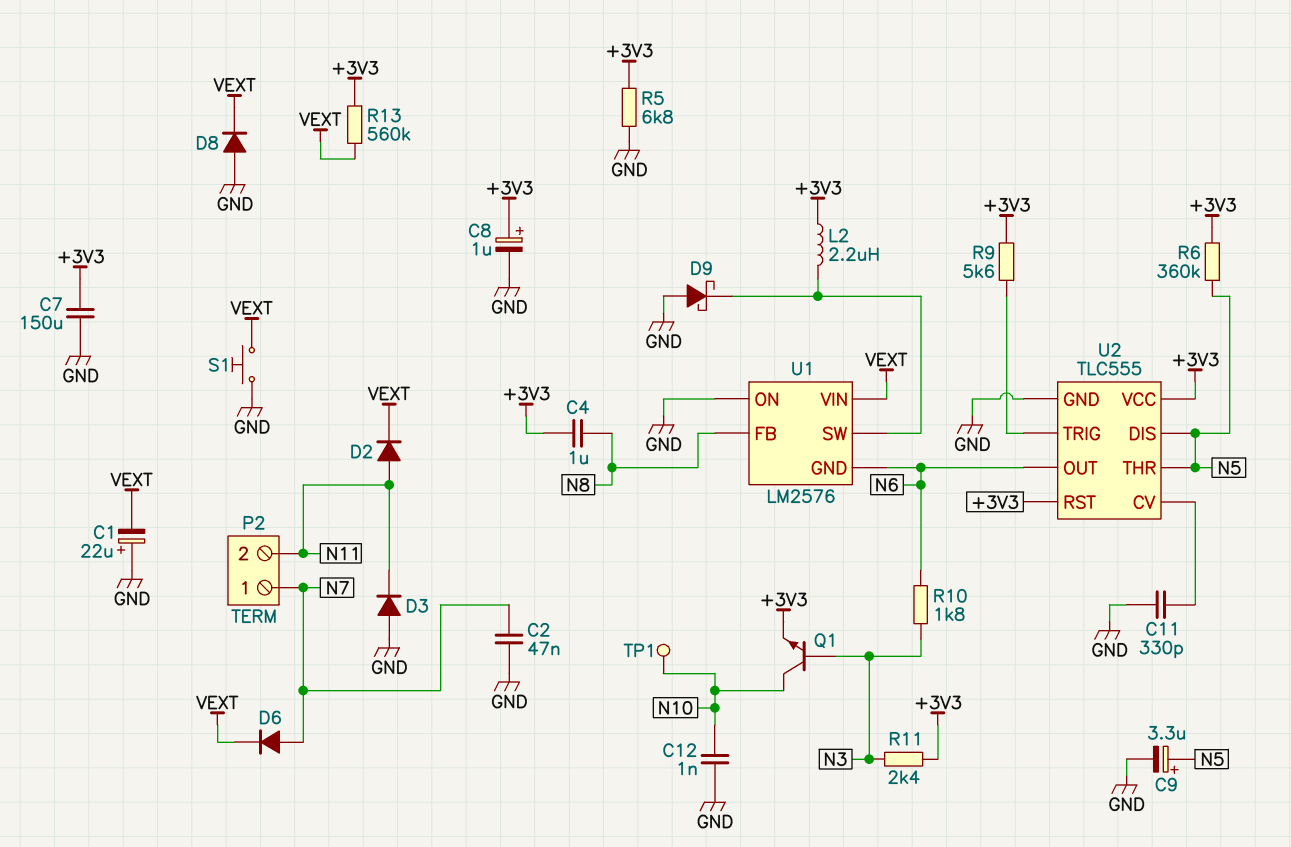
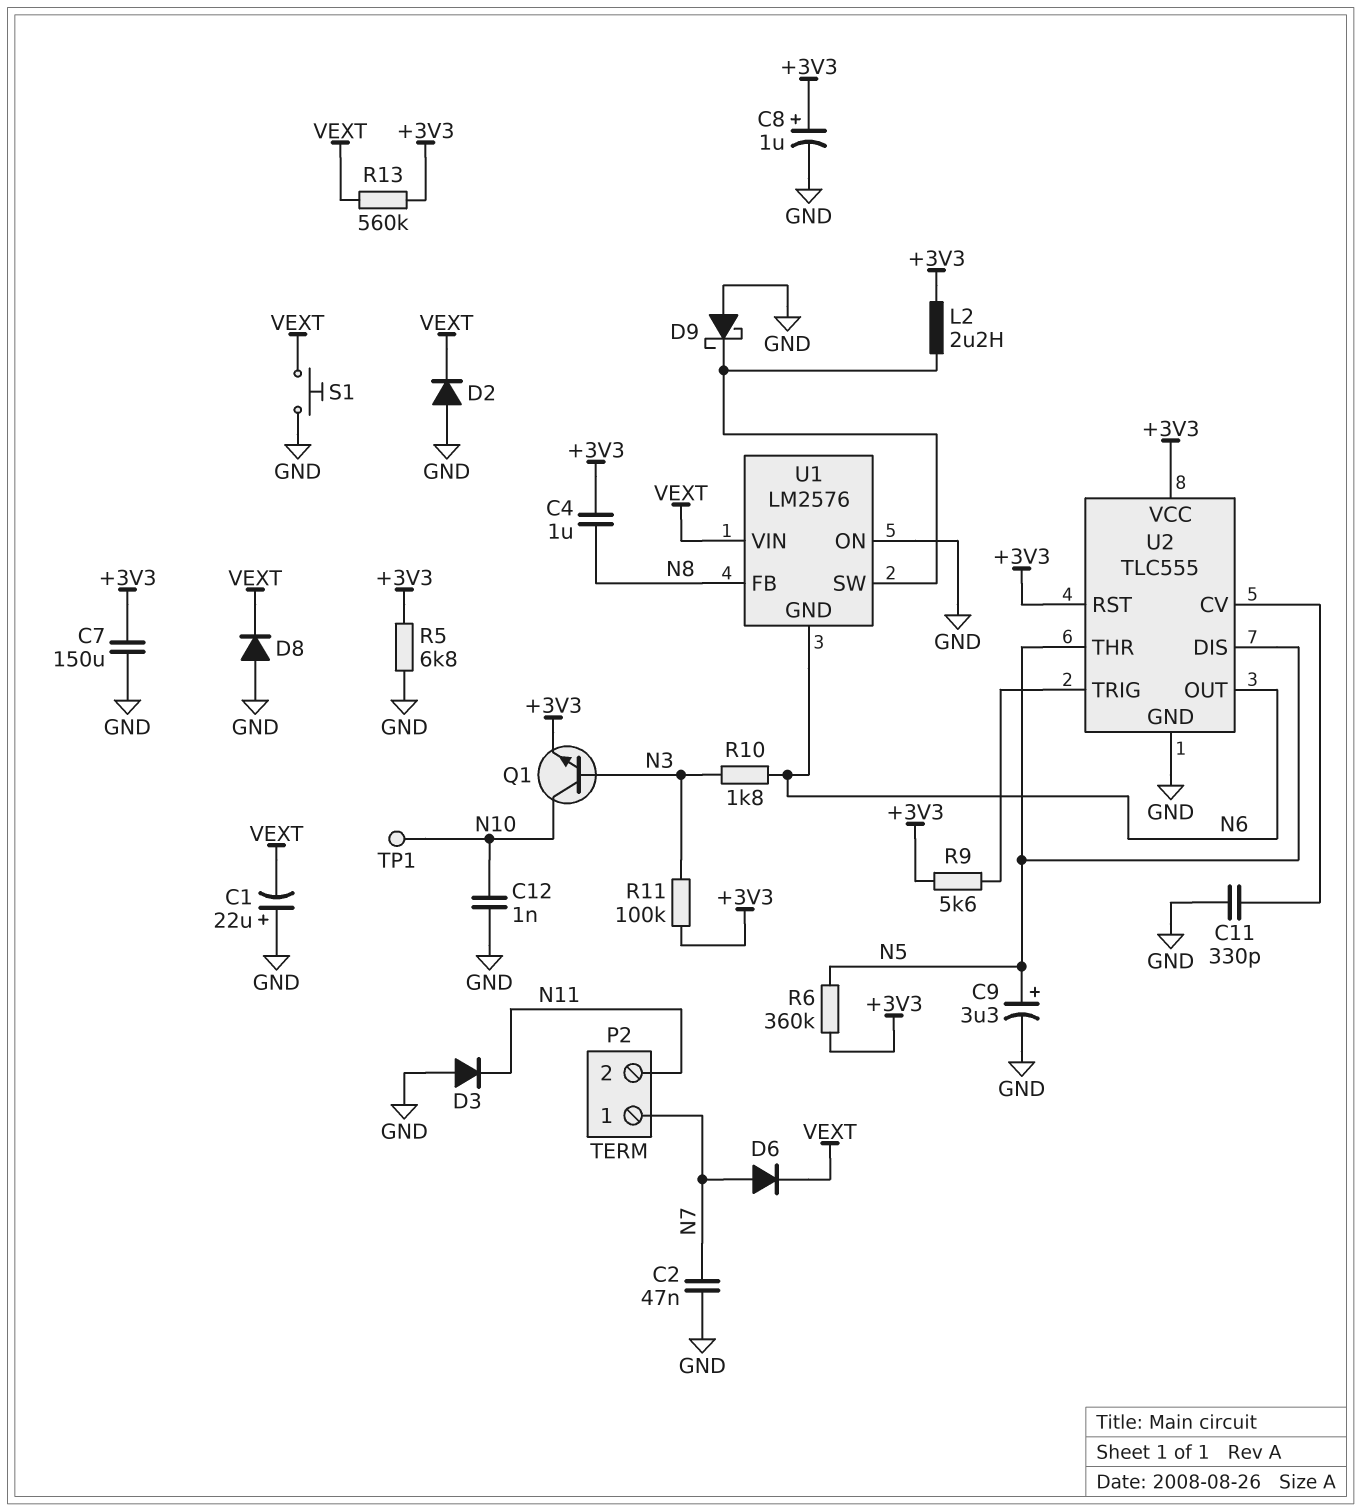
D2: diode (A N11, K VEXT) -> diode (A GND, K VEXT)
R11: 2.4k (+3V3, N3) -> 100k (+3V3, N3)

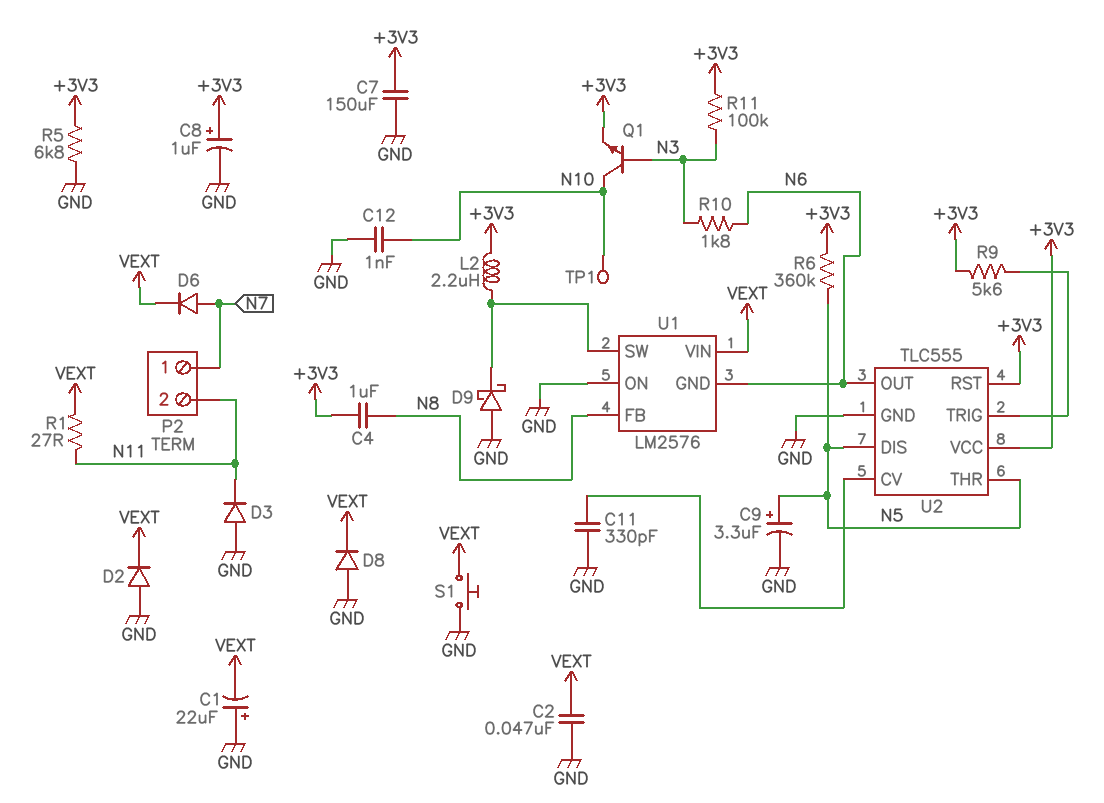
C2: 47nF (GND, N7) -> 47nF (GND, VEXT)
R1: none -> 27 (N11, VEXT)
R13: 560k (+3V3, VEXT) -> none

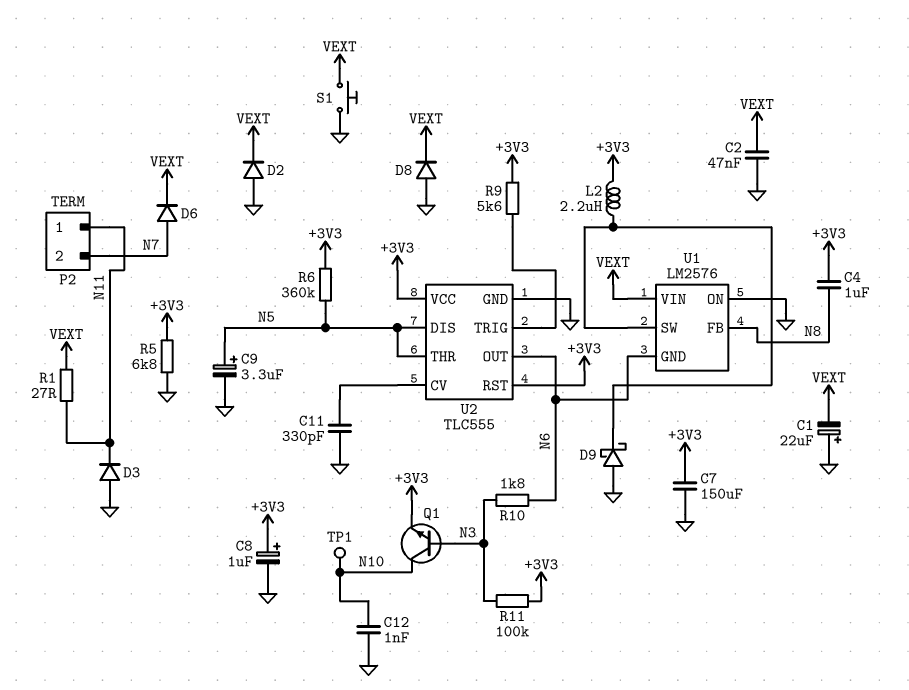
P2 pin 1: N7 -> N11
P2 pin 2: N11 -> N7

